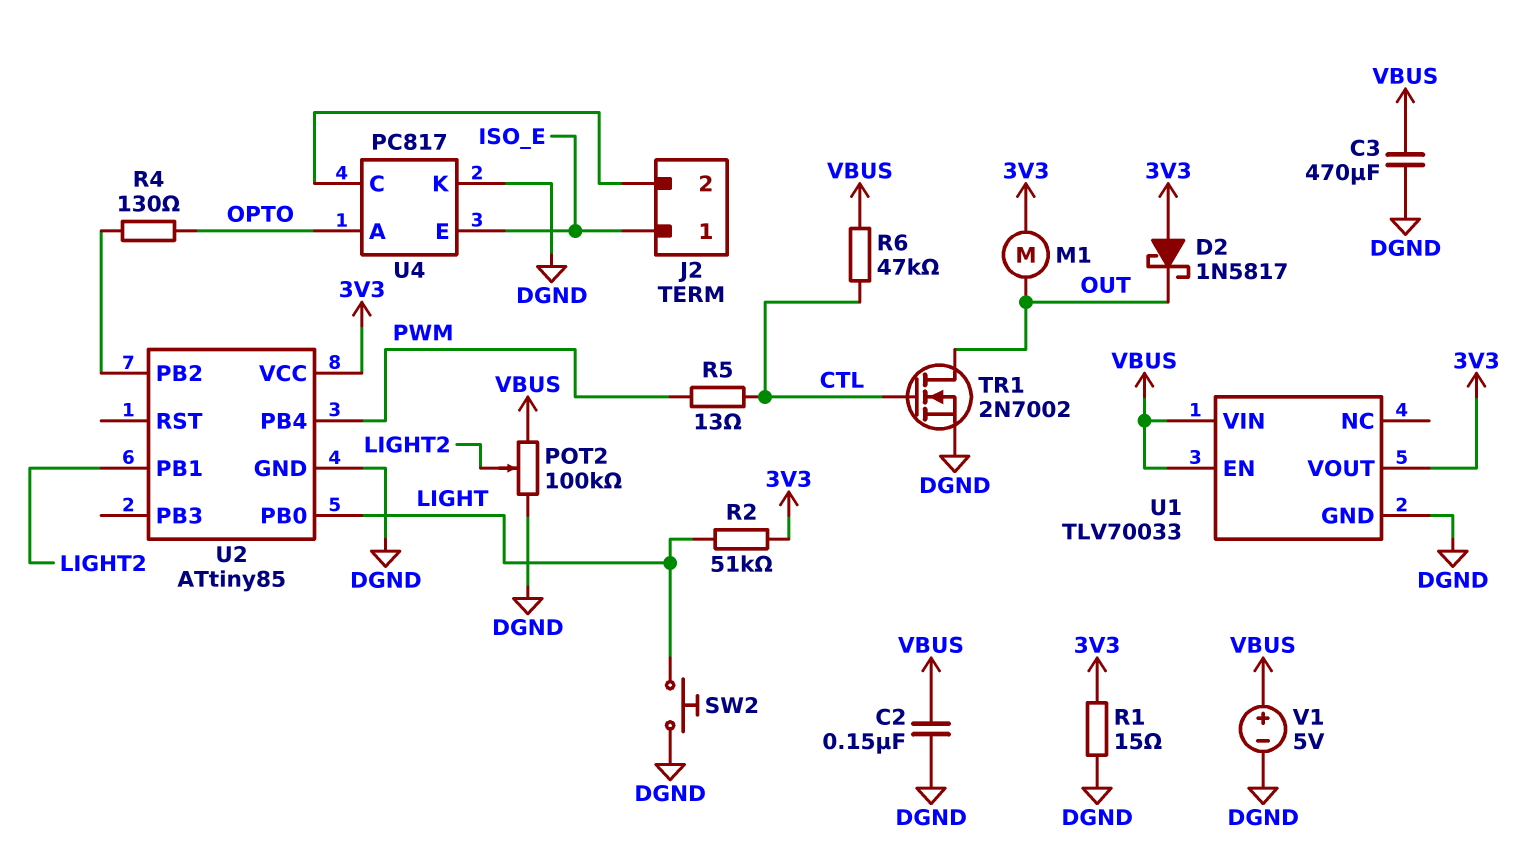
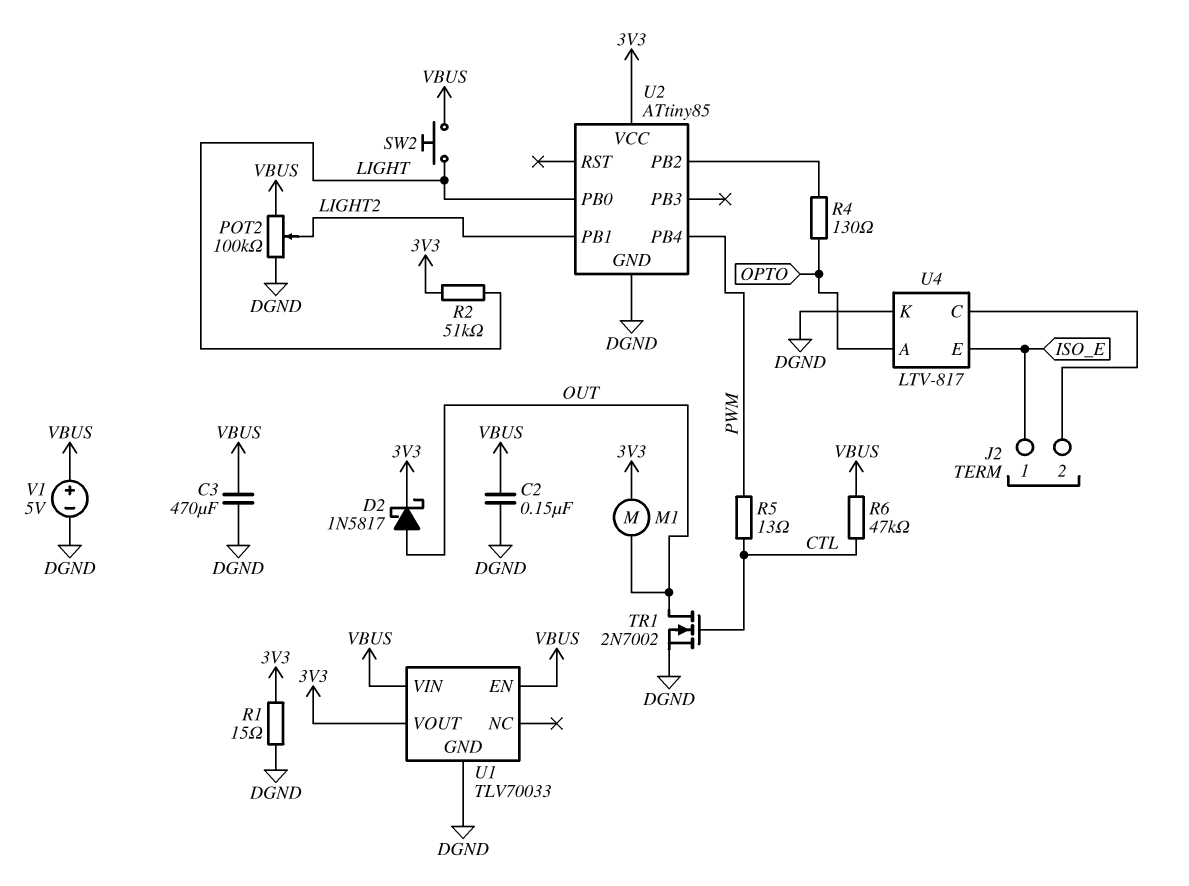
D2: schottky 1N5817 (A 3V3, K OUT) -> schottky 1N5817 (A OUT, K 3V3)
SW2: button (DGND, LIGHT) -> button (LIGHT, VBUS)
U4: PC817 -> LTV-817

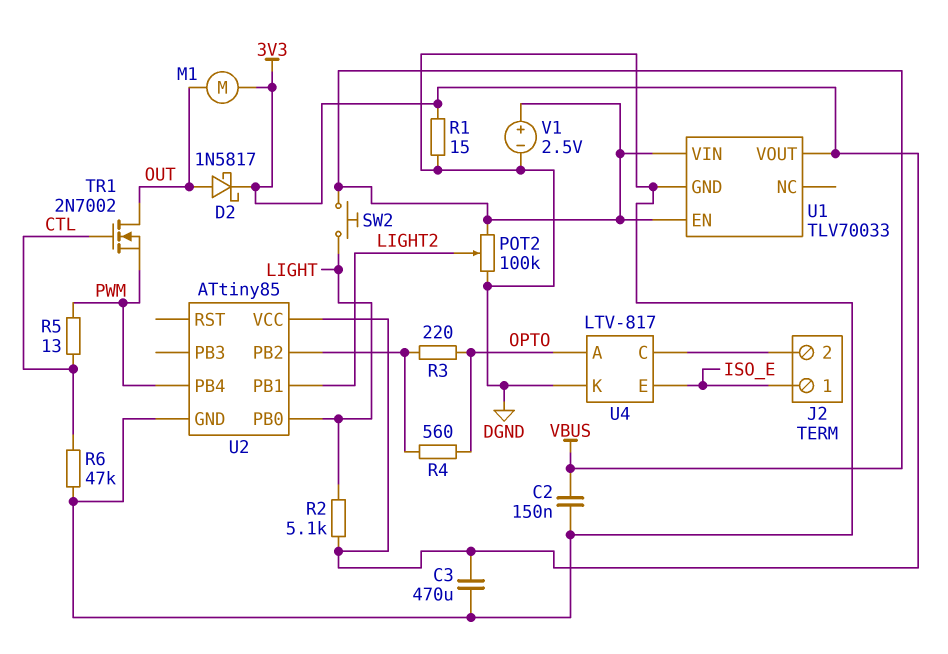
C3: 470uF (DGND, VBUS) -> 470uF (3V3, DGND)
R2: 51k (3V3, LIGHT) -> 5.1k (3V3, LIGHT)
R3: none -> 220 (OPTO, U2/PB2)
R4: 130 (OPTO, U2/PB2) -> 560 (OPTO, U2/PB2)
R6: 47k (CTL, VBUS) -> 47k (CTL, DGND)
TR1: NMOS 2N7002 (G CTL, D OUT, S DGND) -> NMOS 2N7002 (G CTL, D OUT, S PWM)
V1: 5V (plus VBUS, minus DGND) -> 2.5V (plus VBUS, minus DGND)

